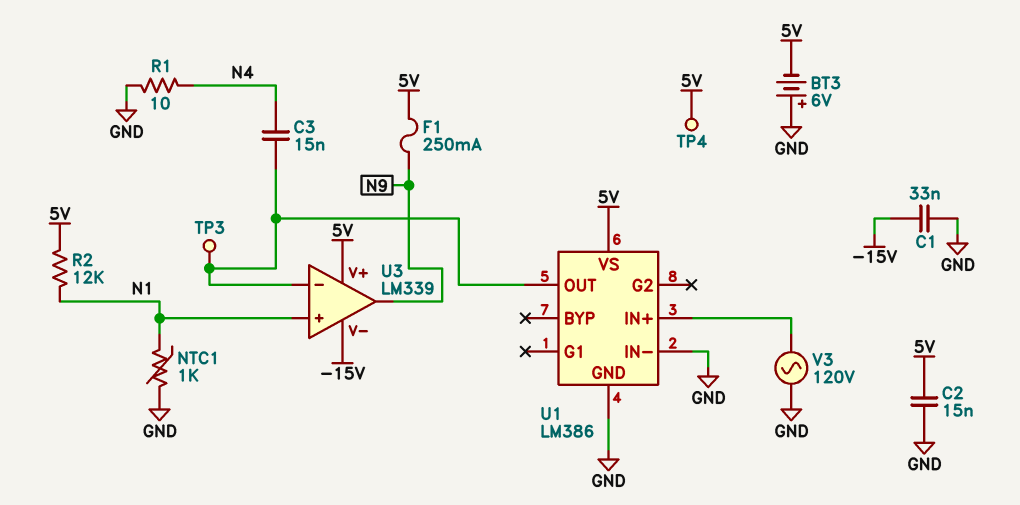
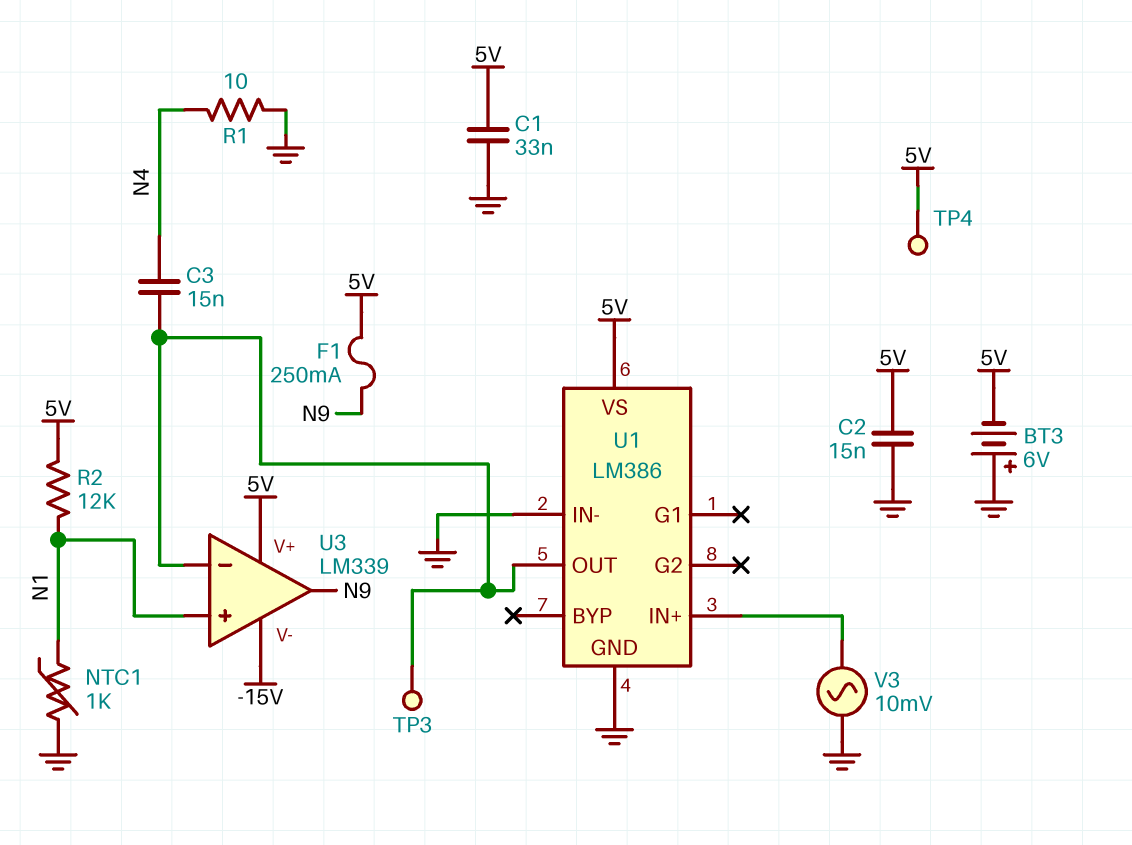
C1: 33nF (-15V, GND) -> 33nF (5V, GND)
V3: AC 120V (GND, U1/IN+) -> AC 10mV (GND, U1/IN+)

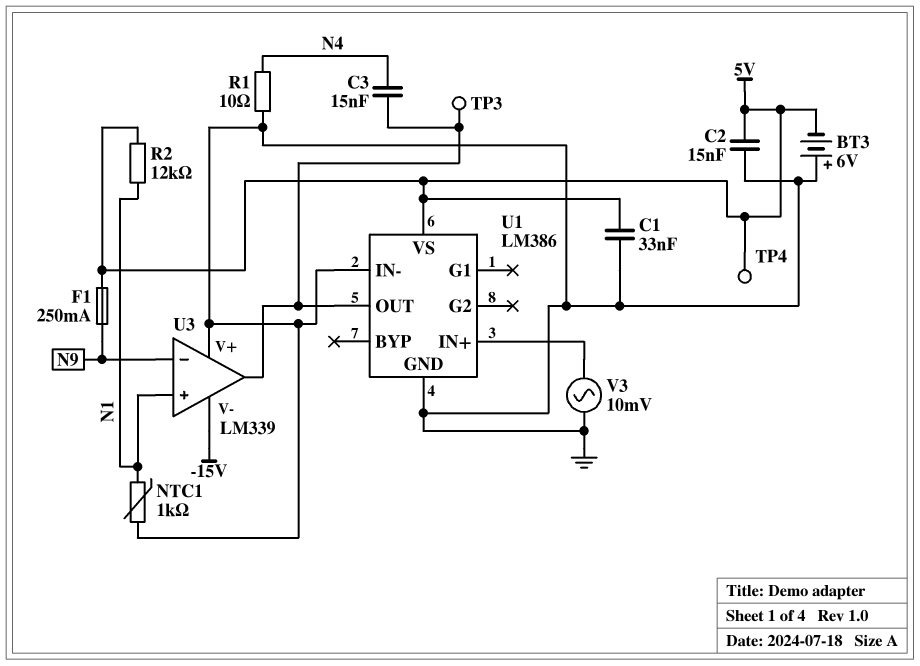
U3 pin V+: 5V -> GND
U3 pin in-: U1/OUT -> N9
U3 pin out: N9 -> U1/OUT

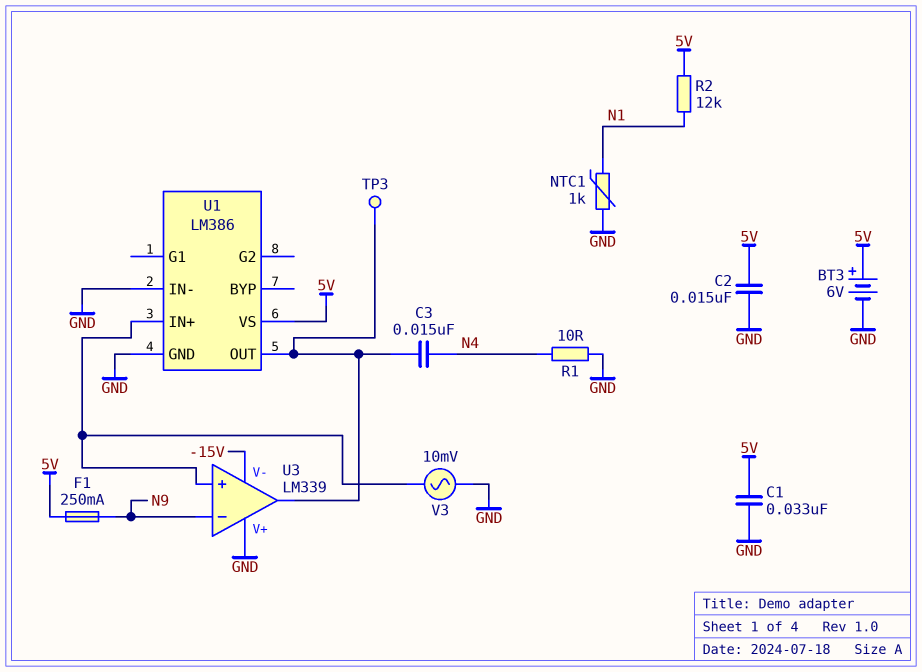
BT3: 6V (plus GND, minus 5V) -> 6V (plus 5V, minus GND)
TP4: test point (5V) -> none
U3 pin in+: N1 -> U1/IN+

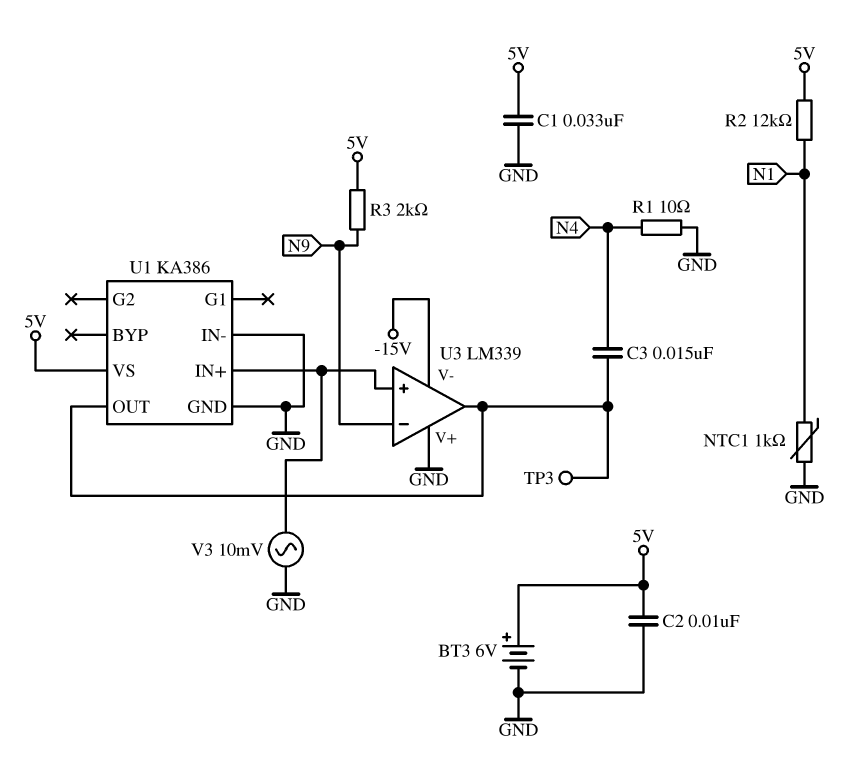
C2: 15nF (5V, GND) -> 10nF (5V, GND)
F1: 250mA (5V, N9) -> none
R3: none -> 2k (5V, N9)
U1: LM386 -> KA386

